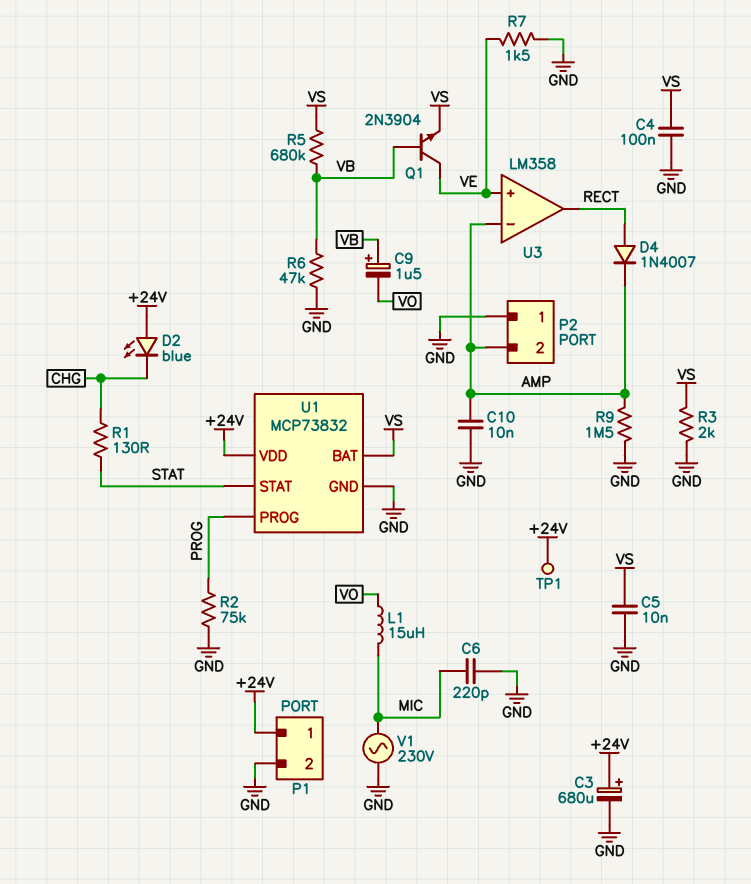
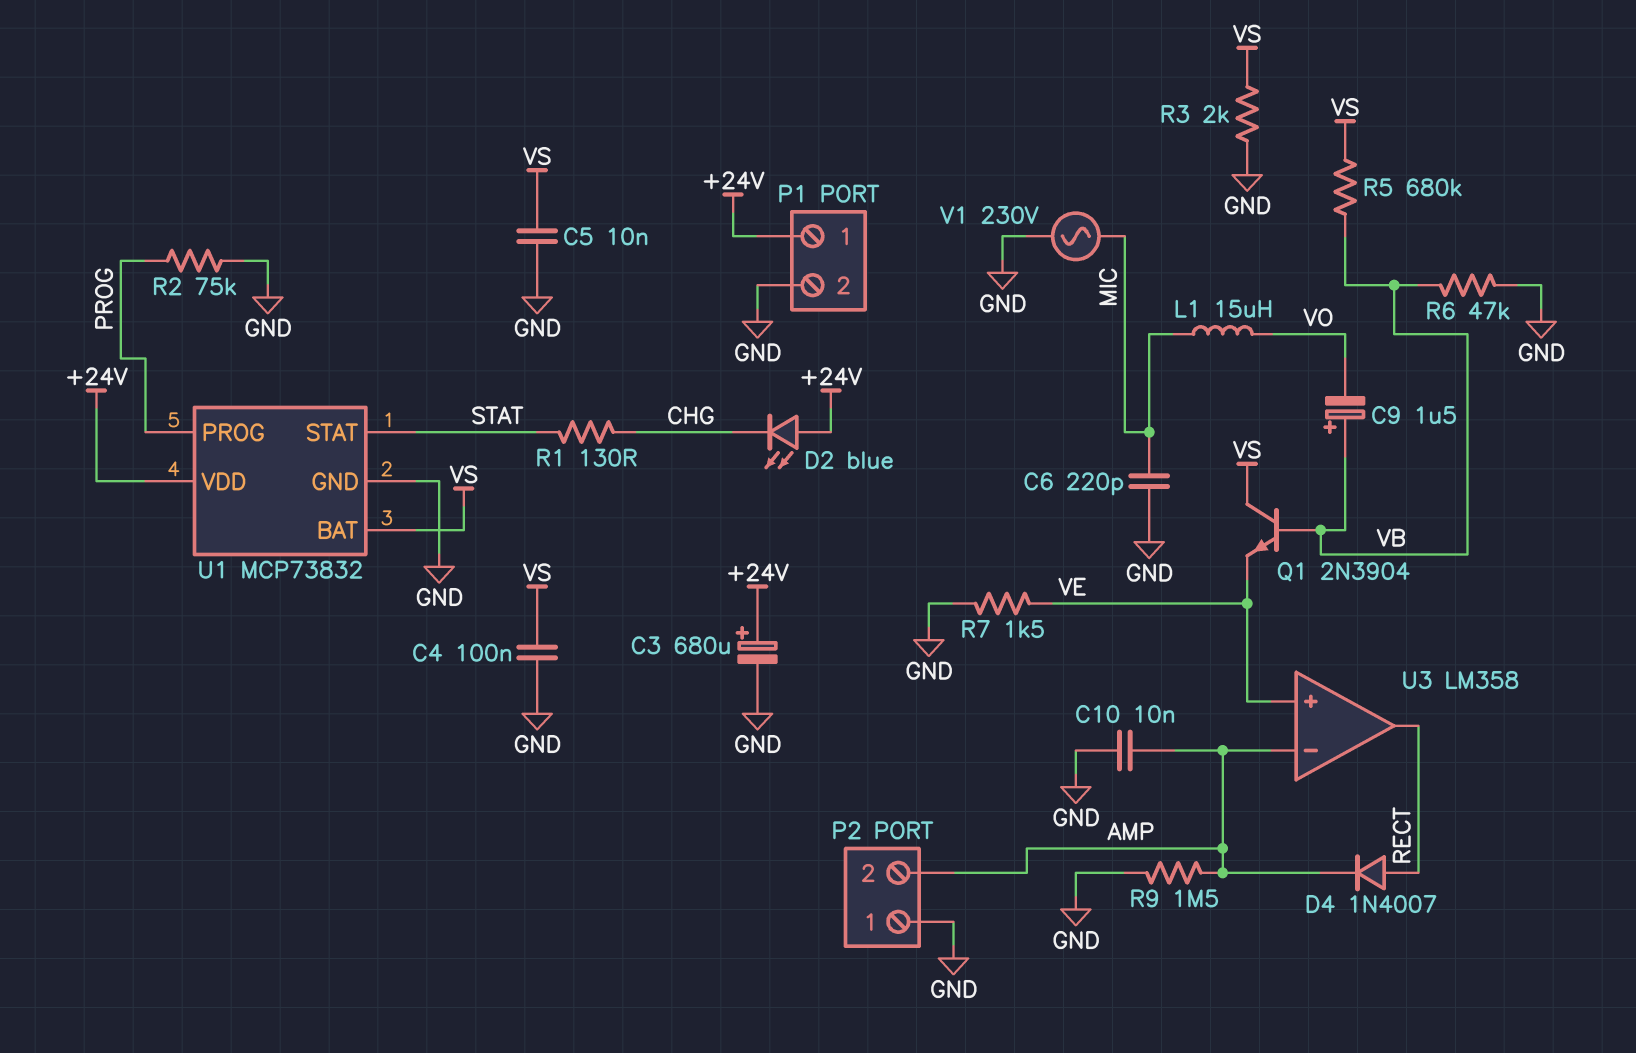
Q1: NPN 2N3904 (B VB, C VE, E VS) -> NPN 2N3904 (B VB, C VS, E VE)
TP1: test point (+24V) -> none

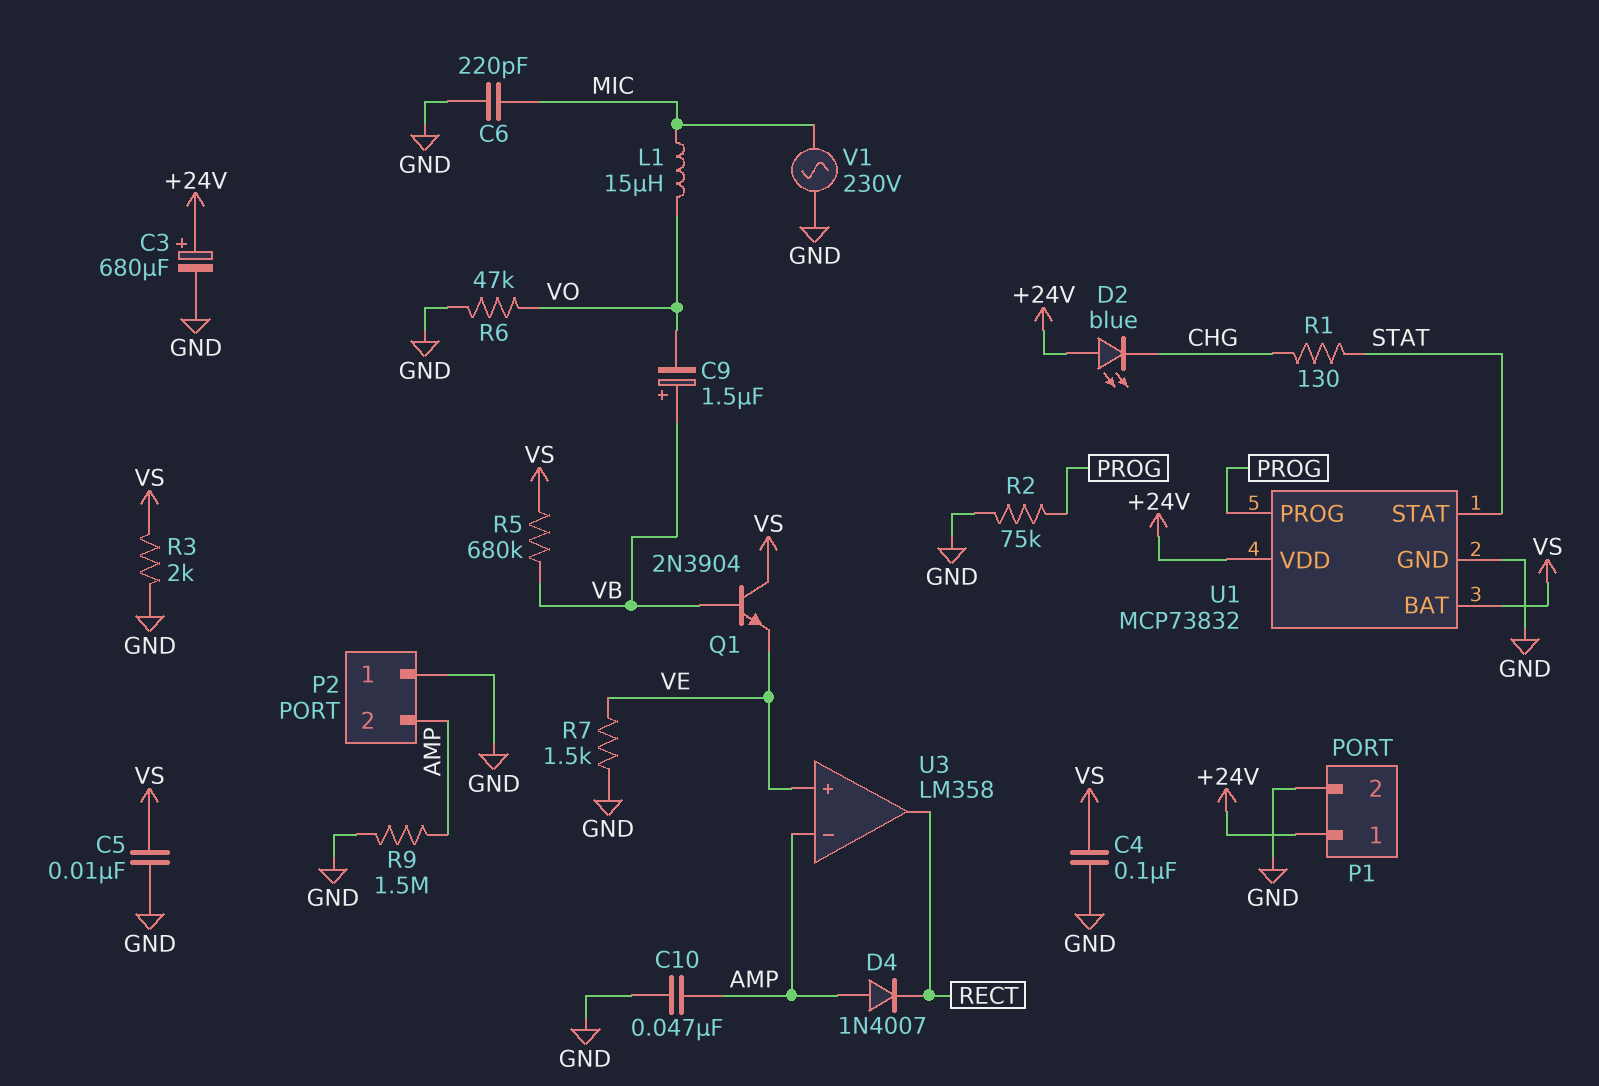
C10: 10nF (AMP, GND) -> 47nF (AMP, GND)
D4: diode 1N4007 (A RECT, K AMP) -> diode 1N4007 (A AMP, K RECT)
R6: 47k (GND, VB) -> 47k (GND, VO)

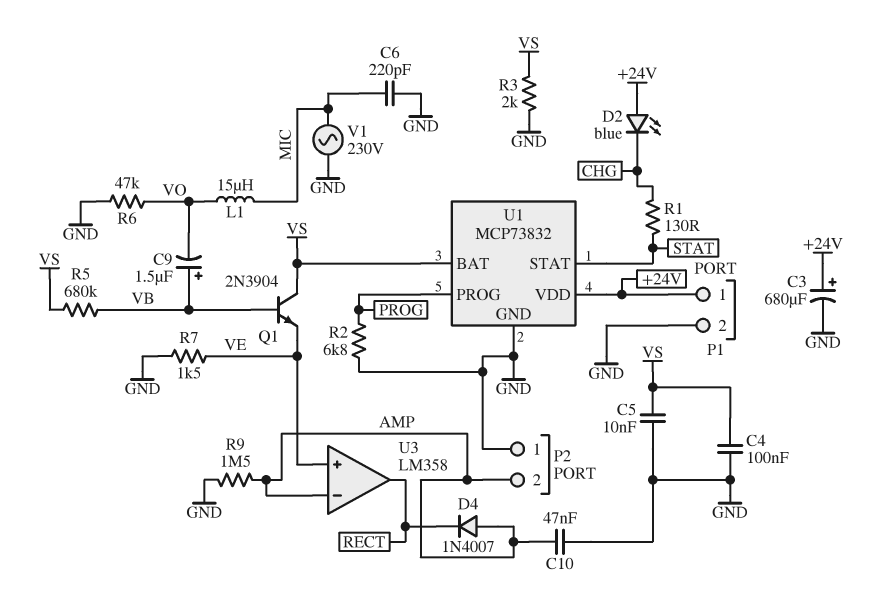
R2: 75k (GND, PROG) -> 6.8k (GND, PROG)

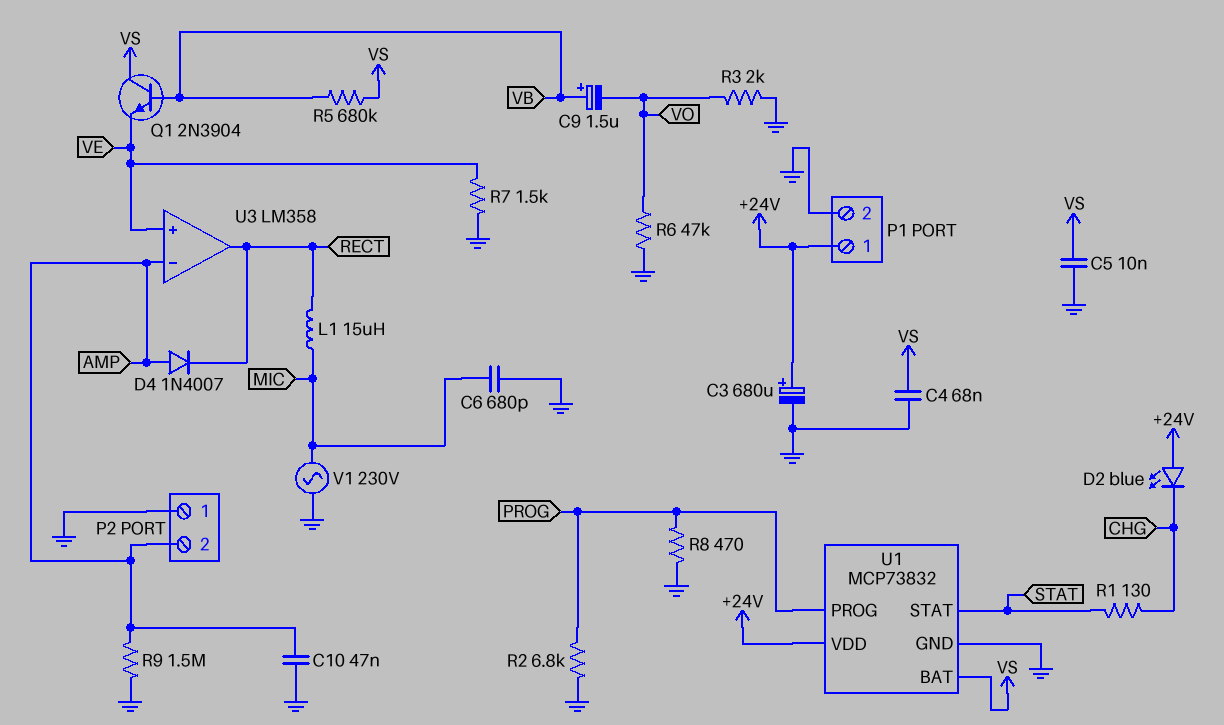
C4: 100nF (GND, VS) -> 68nF (GND, VS)
C6: 220pF (GND, MIC) -> 680pF (GND, MIC)
L1: 15uH (MIC, VO) -> 15uH (MIC, RECT)
R3: 2k (GND, VS) -> 2k (GND, VO)
R8: none -> 470 (GND, PROG)

